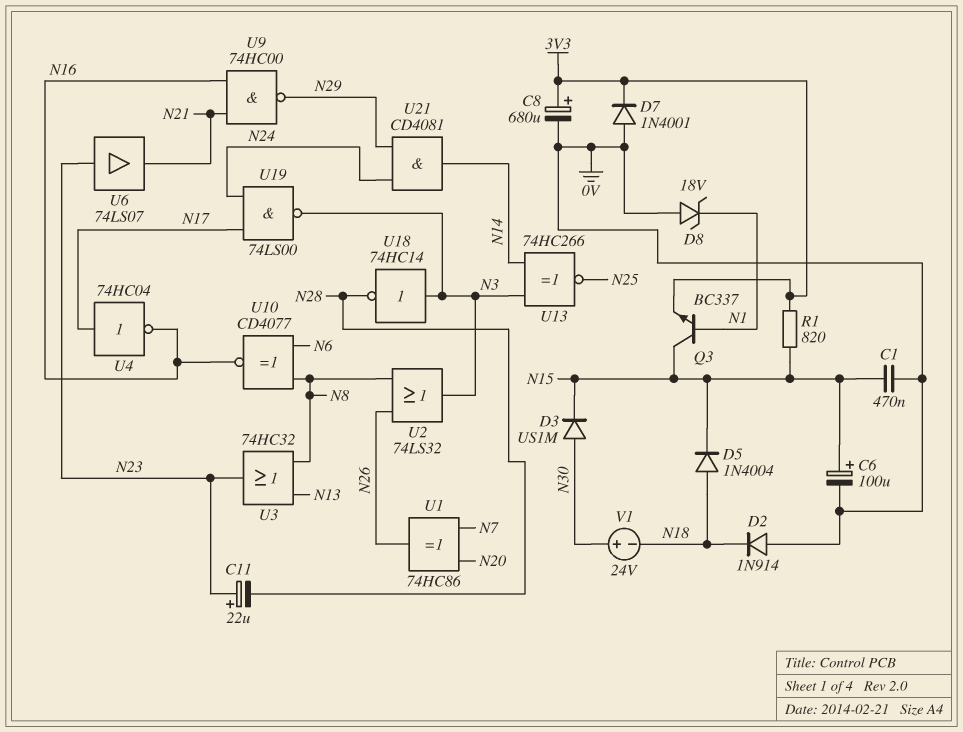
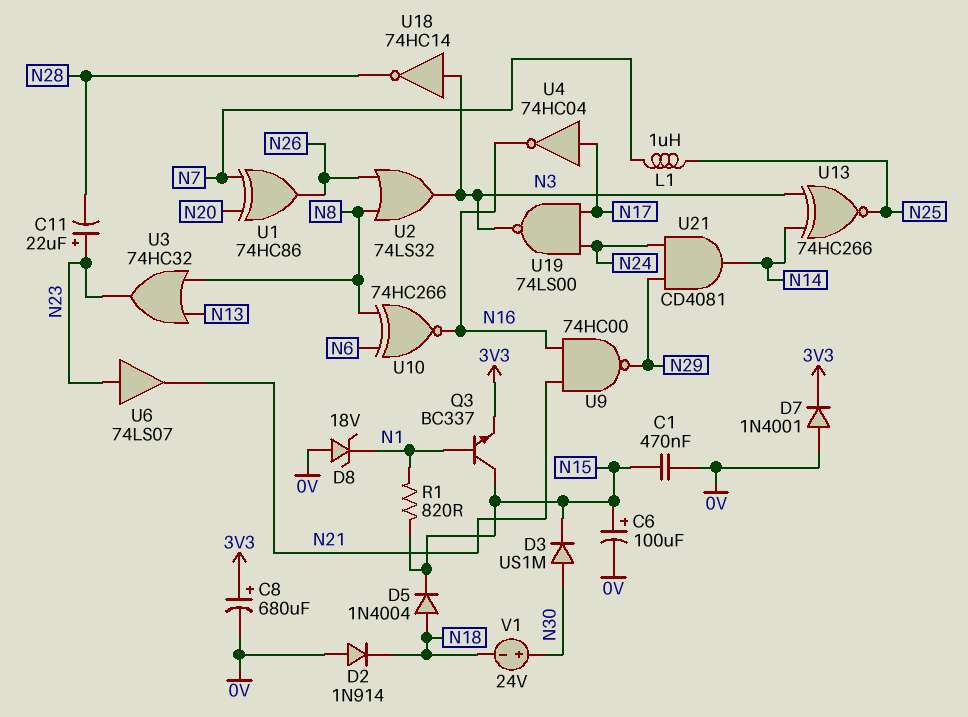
L1: none -> 1uH (N7, N25)
R1: 820 (3V3, N15) -> 820 (N1, N15)
U10: XNOR CD4077 (in N6, in N8, out N16) -> XNOR 74HC266 (in N6, in N8, out N16)

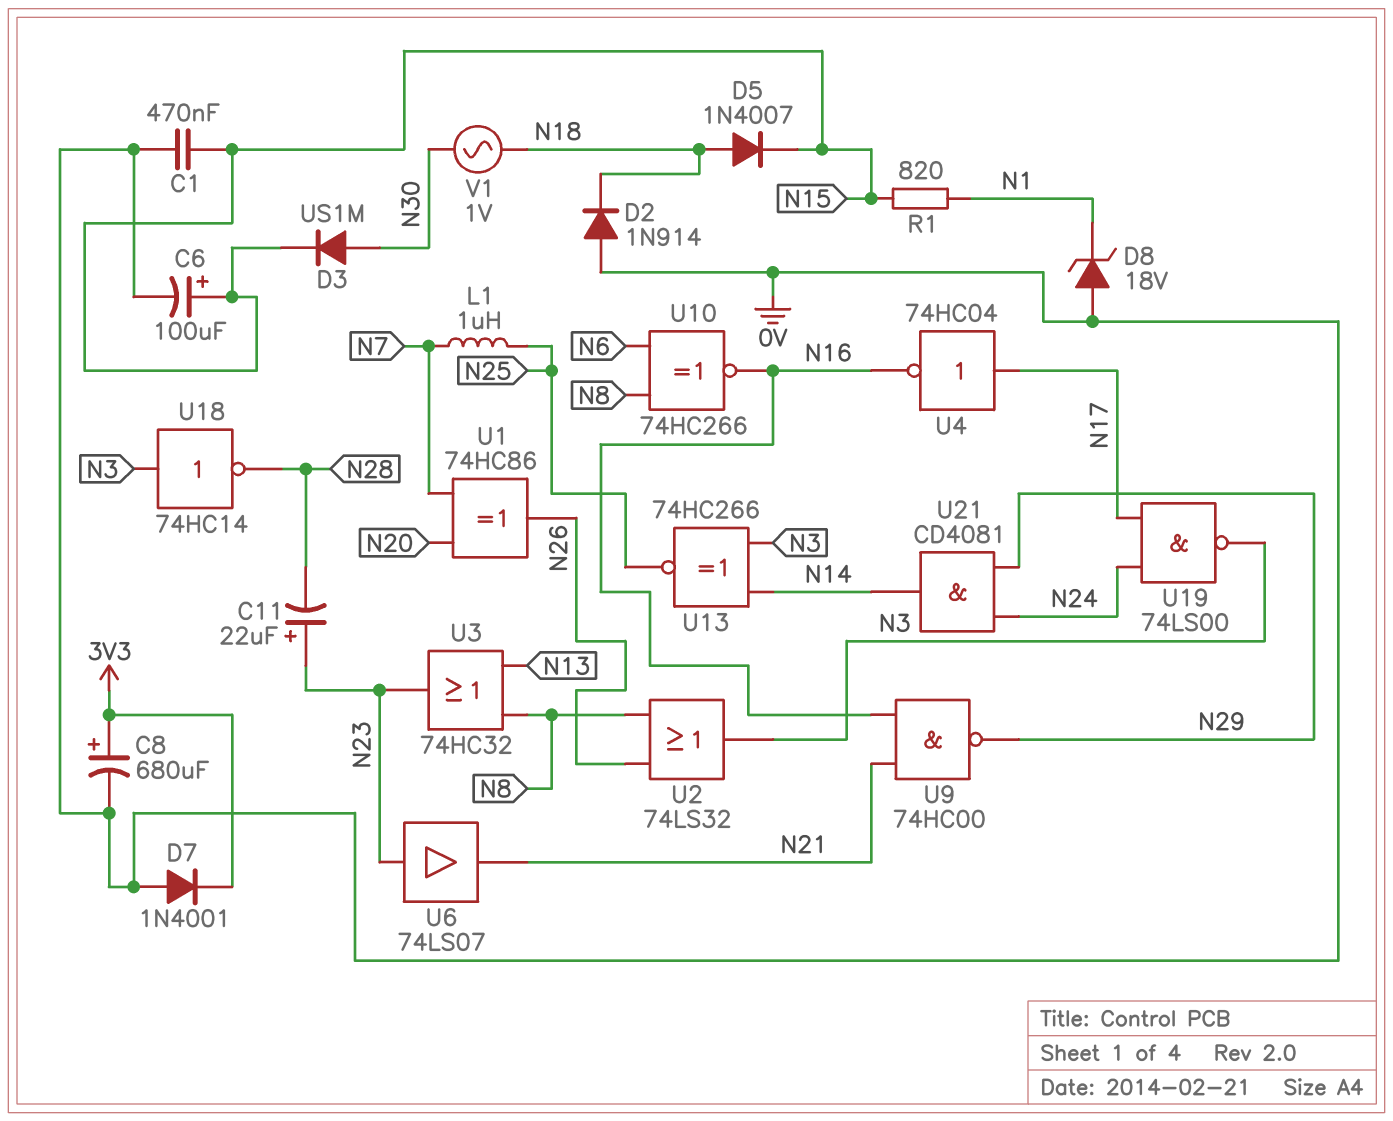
D5: diode 1N4004 (A N18, K N15) -> diode 1N4007 (A N18, K N15)
Q3: NPN BC337 (B N1, C N15, E 3V3) -> none
V1: 24V (plus N30, minus N18) -> AC 1V (N18, N30)

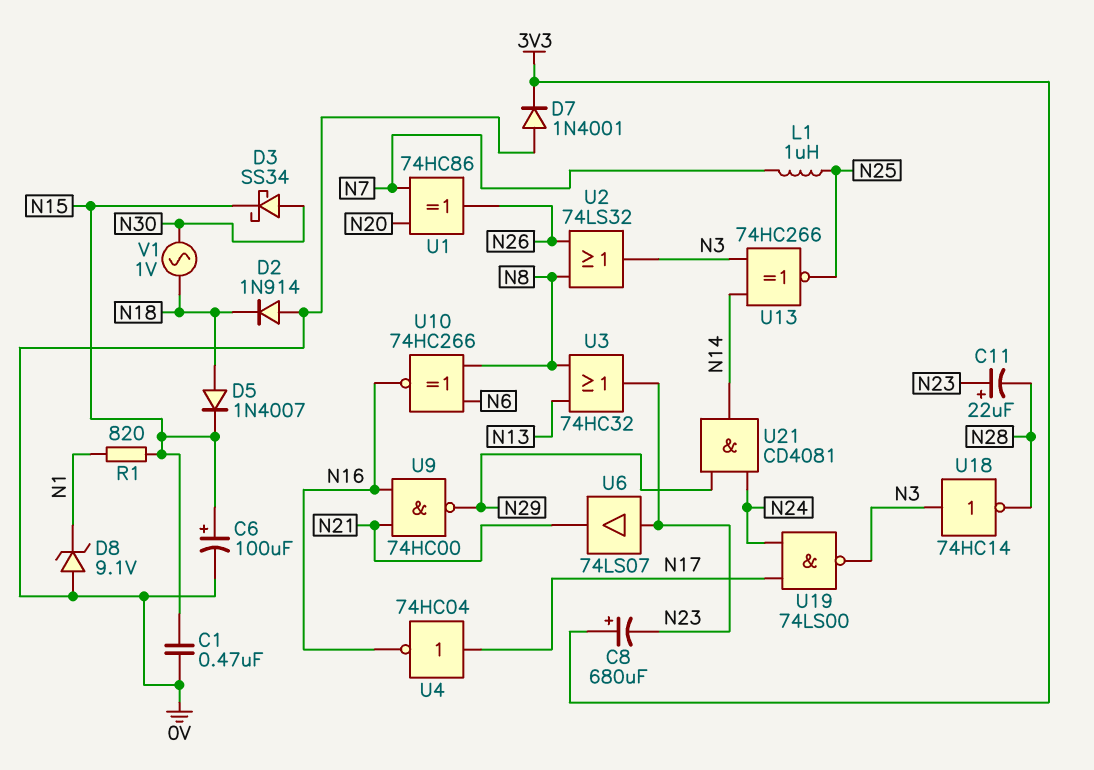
C8: 680uF (plus 3V3, minus 0V) -> 680uF (plus 3V3, minus N23)
D3: diode US1M (A N30, K N15) -> schottky SS34 (A N30, K N15)
D8: zener 18V (A 0V, K N1) -> zener 9.1V (A 0V, K N1)

